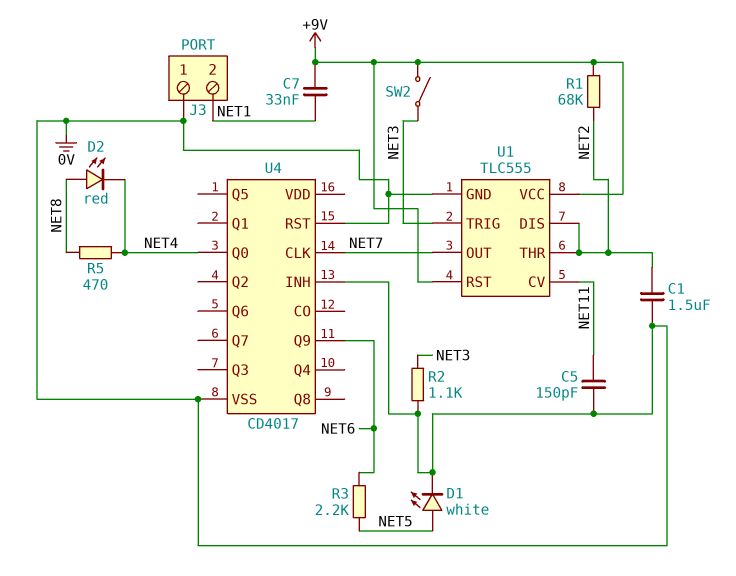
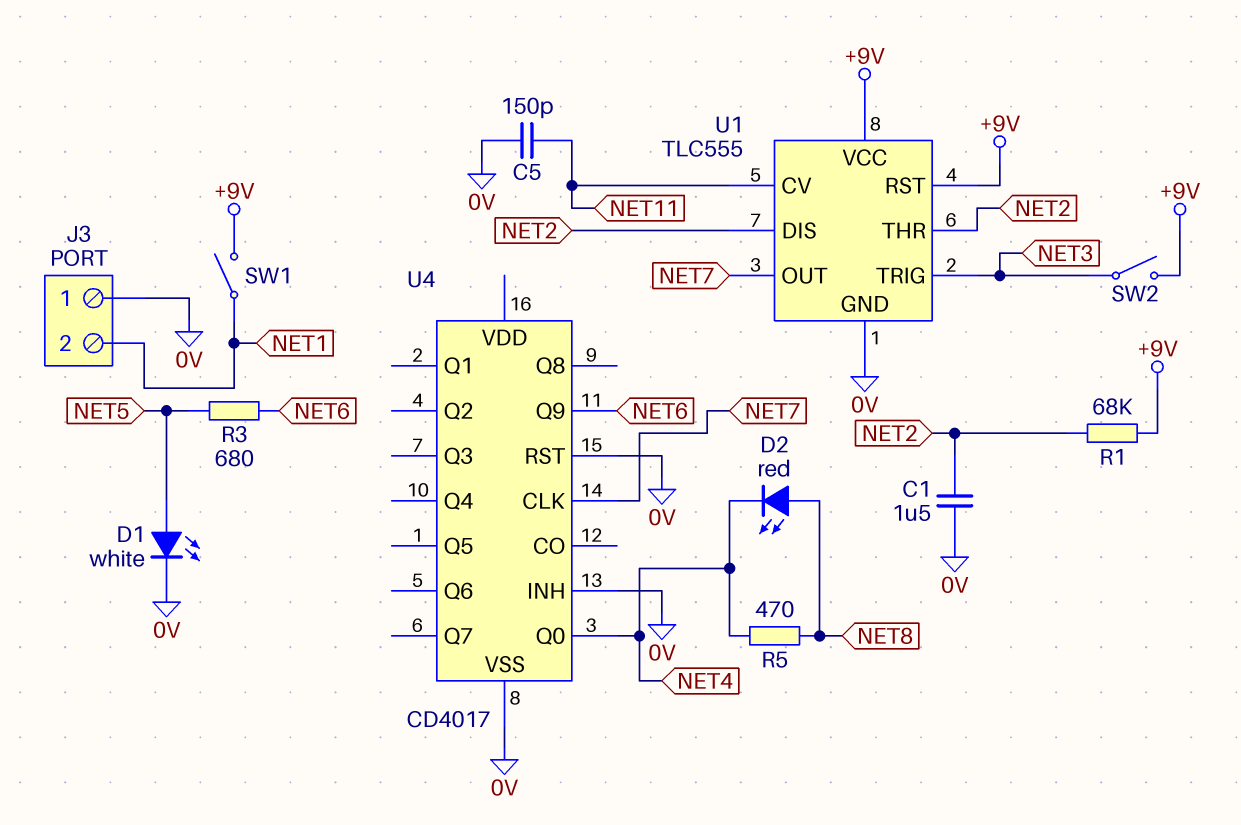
C7: 33nF (+9V, NET1) -> none
R2: 1.1k (0V, NET3) -> none
R3: 2.2k (NET5, NET6) -> 680 (NET5, NET6)
SW1: none -> switch (+9V, NET1)

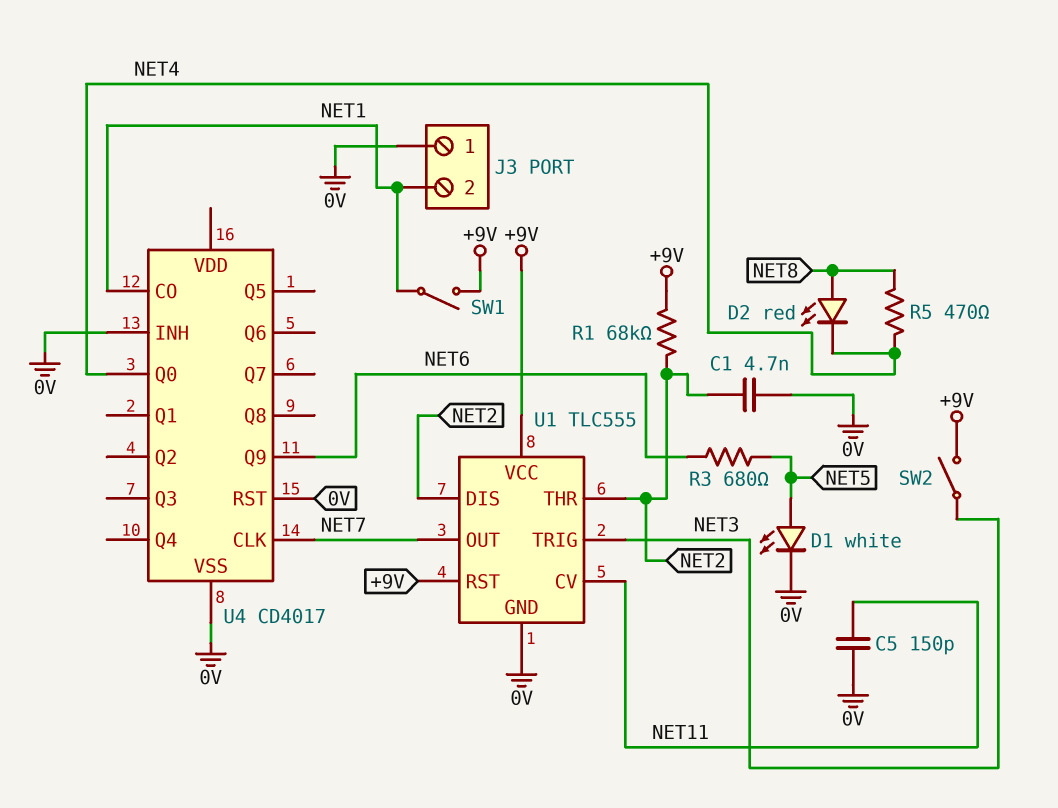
C1: 1.5uF (0V, NET2) -> 4.7nF (0V, NET2)
U4 pin CO: none -> NET1

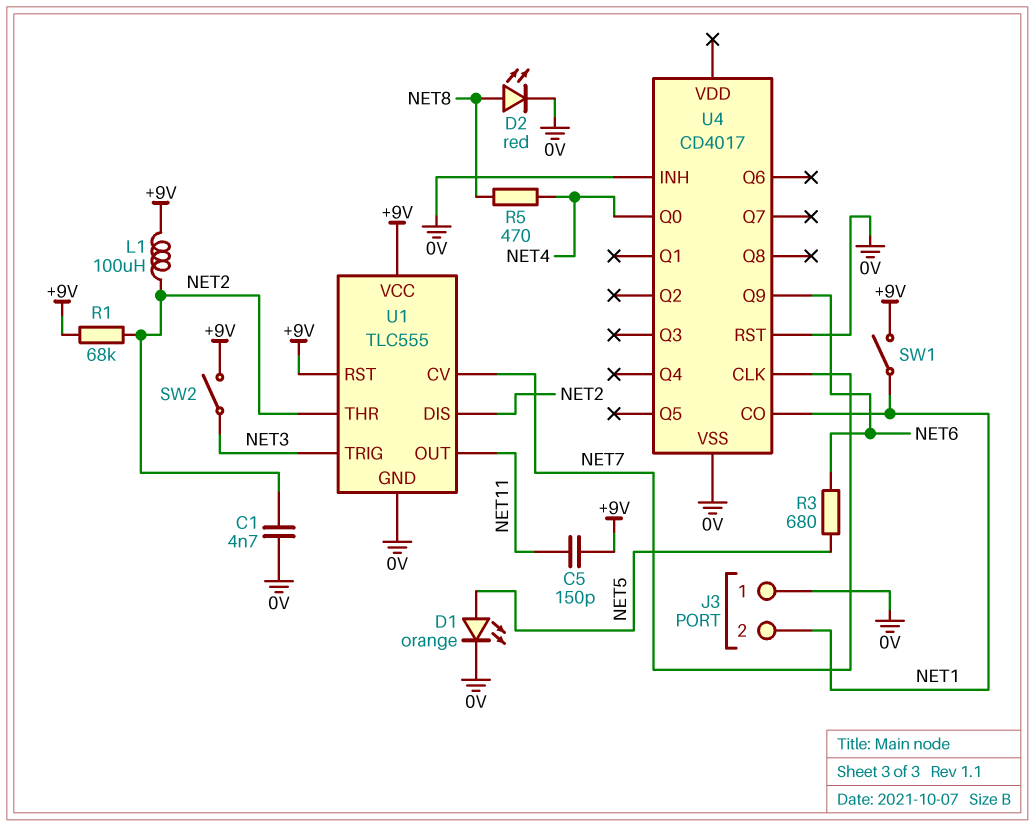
C5: 150pF (0V, NET11) -> 150pF (+9V, NET11)
D1: LED white (A NET5, K 0V) -> LED orange (A NET5, K 0V)
D2: LED red (A NET8, K NET4) -> LED red (A NET8, K 0V)
L1: none -> 100uH (+9V, NET2)
U1 pin CV: NET11 -> NET7
U1 pin OUT: NET7 -> NET11

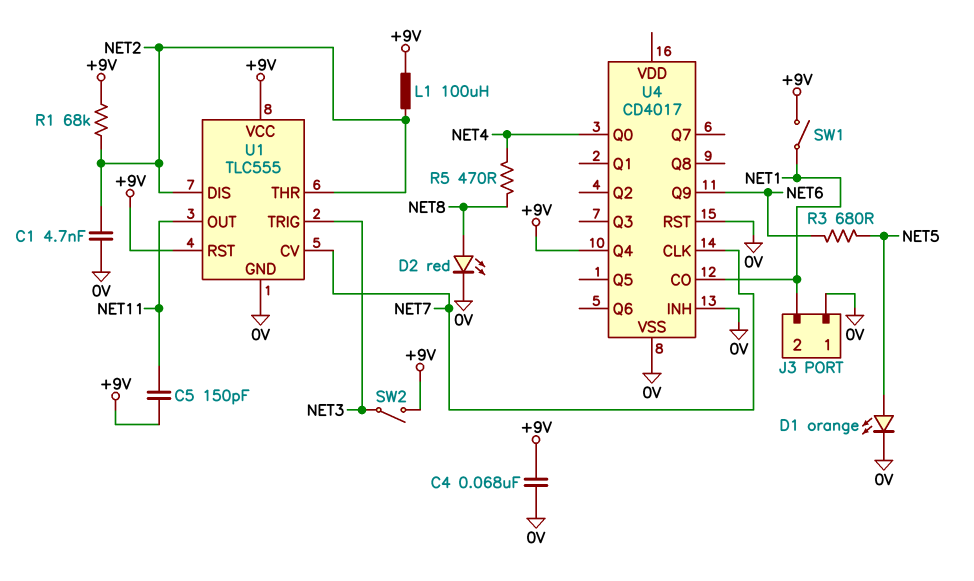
C4: none -> 68nF (+9V, 0V)
U4 pin Q4: none -> +9V

